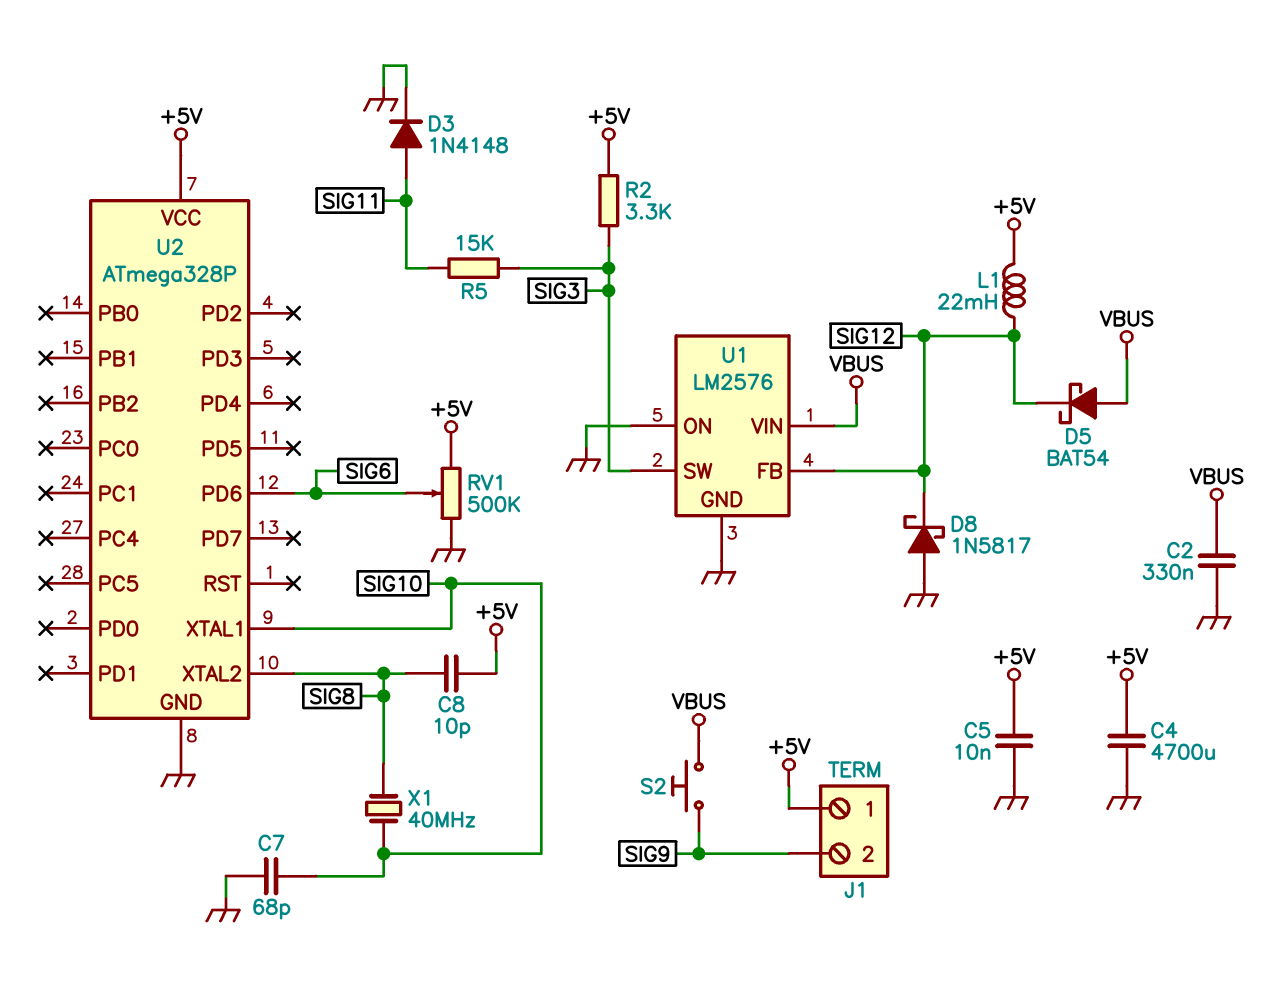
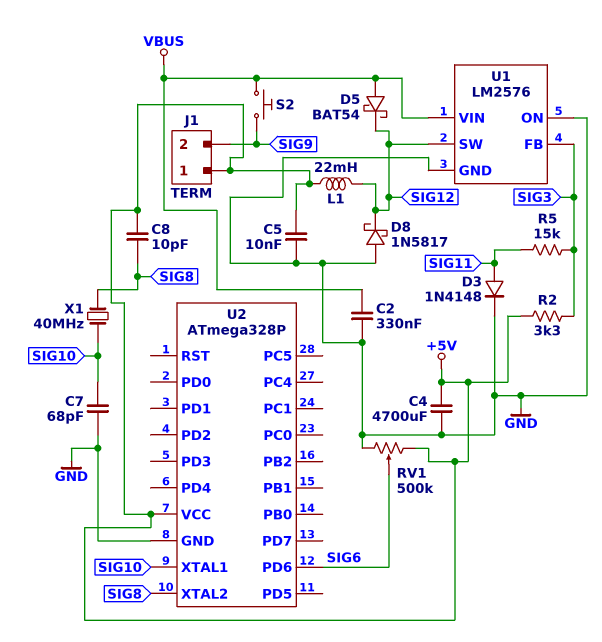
U1 pin FB: SIG12 -> SIG3
U1 pin SW: SIG3 -> SIG12

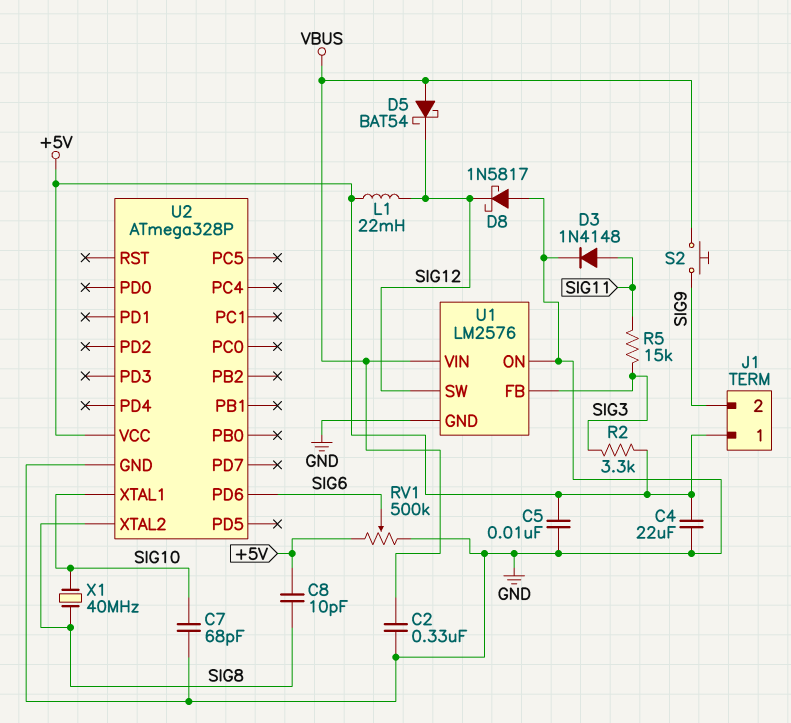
C4: 4700uF (+5V, GND) -> 22uF (+5V, GND)

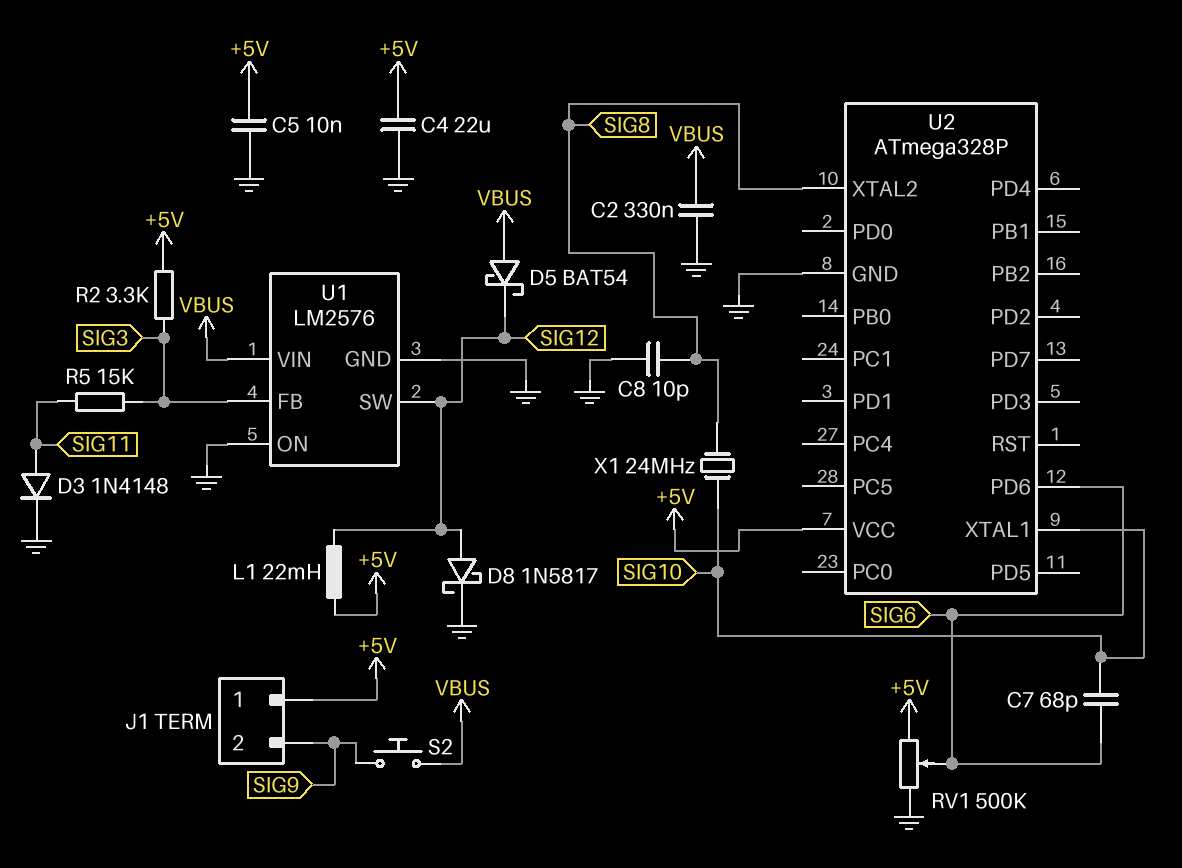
C7: 68pF (GND, SIG10) -> 68pF (SIG6, SIG10)
C8: 10pF (+5V, SIG8) -> 10pF (GND, SIG8)
D8: schottky 1N5817 (A GND, K SIG12) -> schottky 1N5817 (A SIG12, K GND)
X1: 40MHz (SIG8, SIG10) -> 24MHz (SIG8, SIG10)

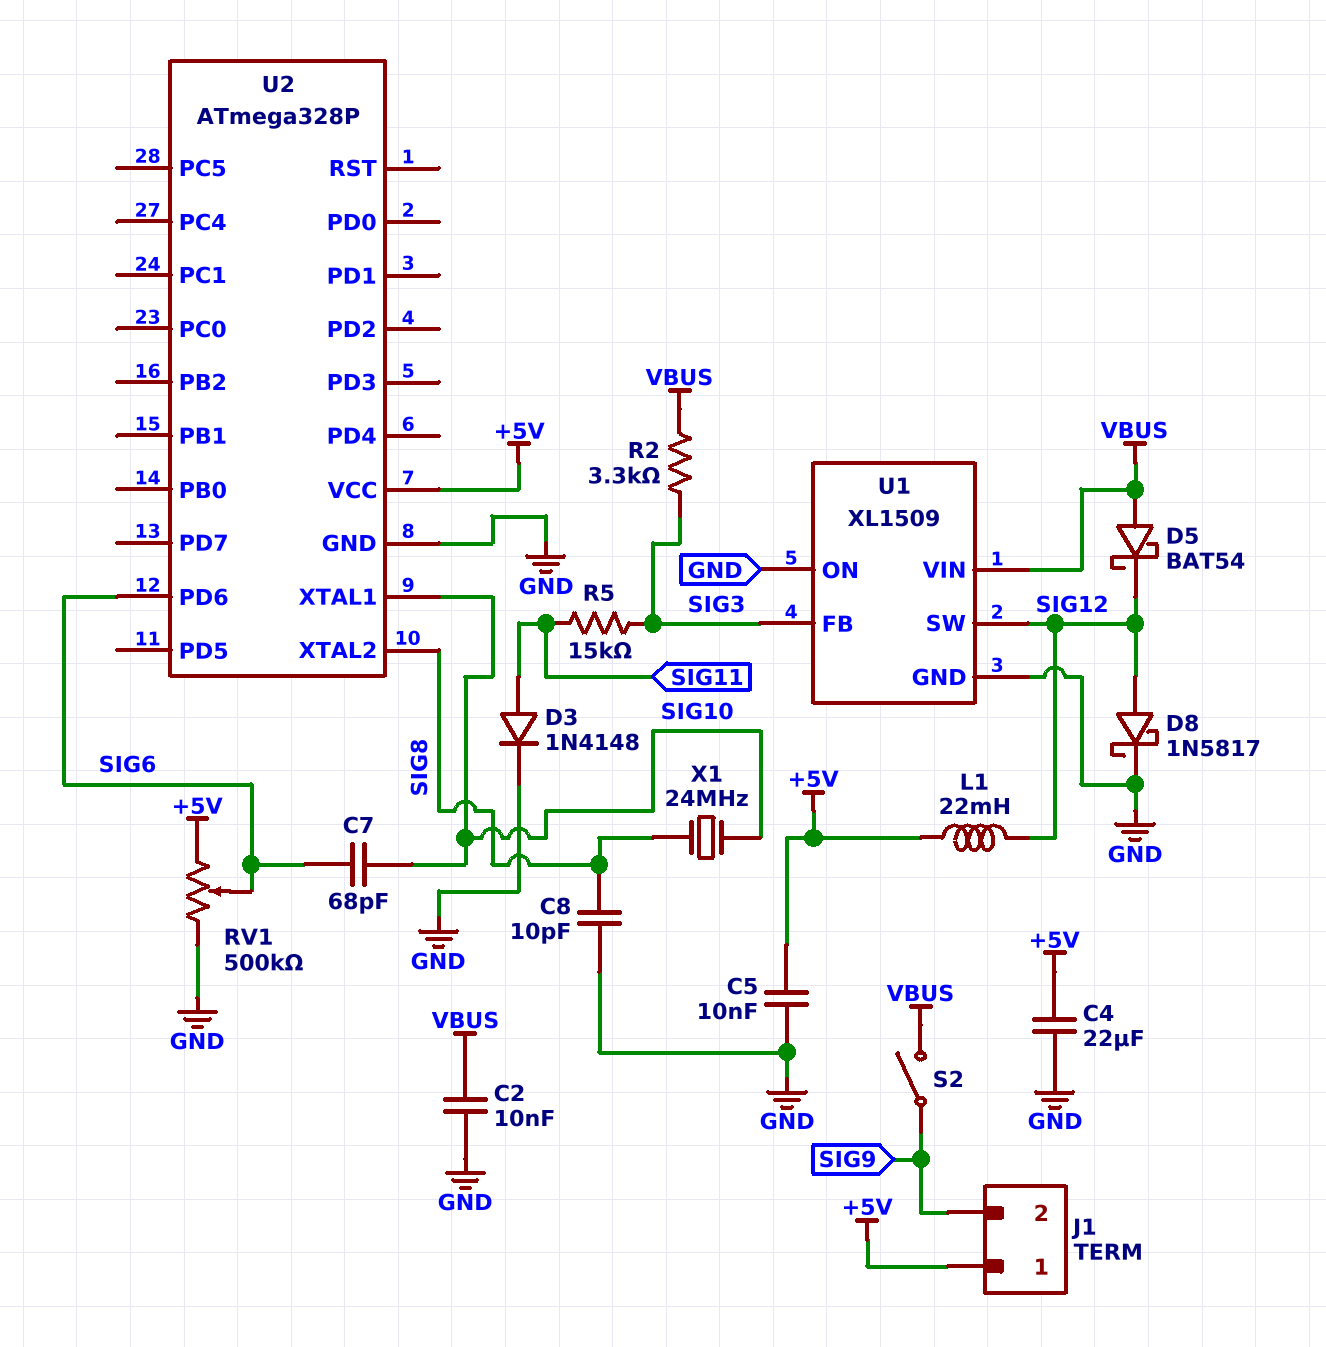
C2: 330nF (GND, VBUS) -> 10nF (GND, VBUS)
R2: 3.3k (+5V, SIG3) -> 3.3k (SIG3, VBUS)
S2: button (SIG9, VBUS) -> switch (SIG9, VBUS)
U1: LM2576 -> XL1509

